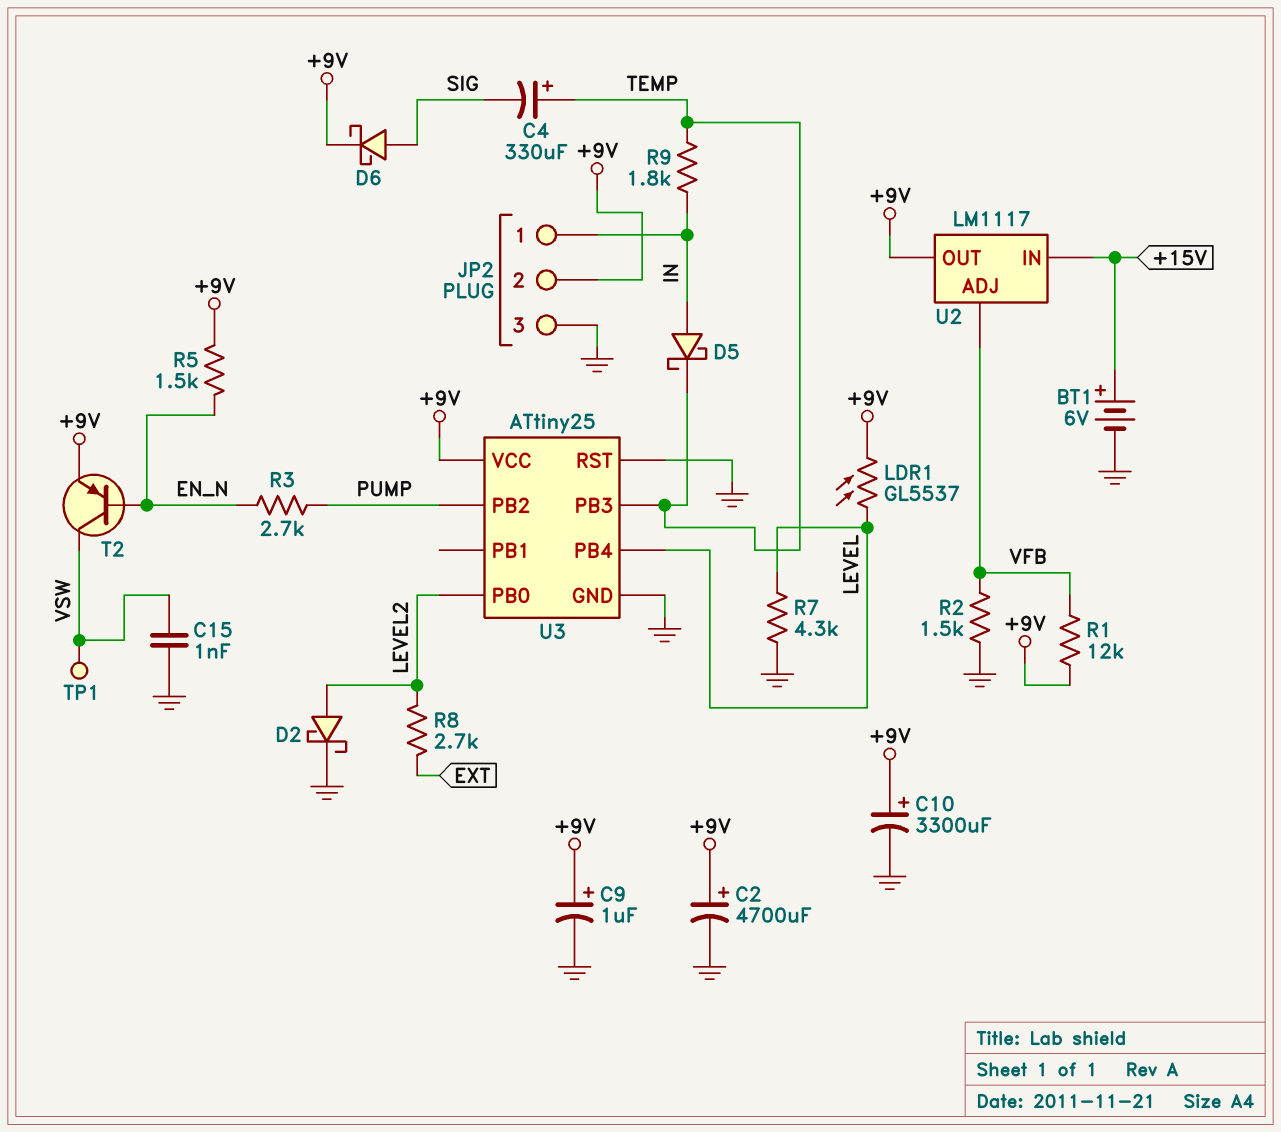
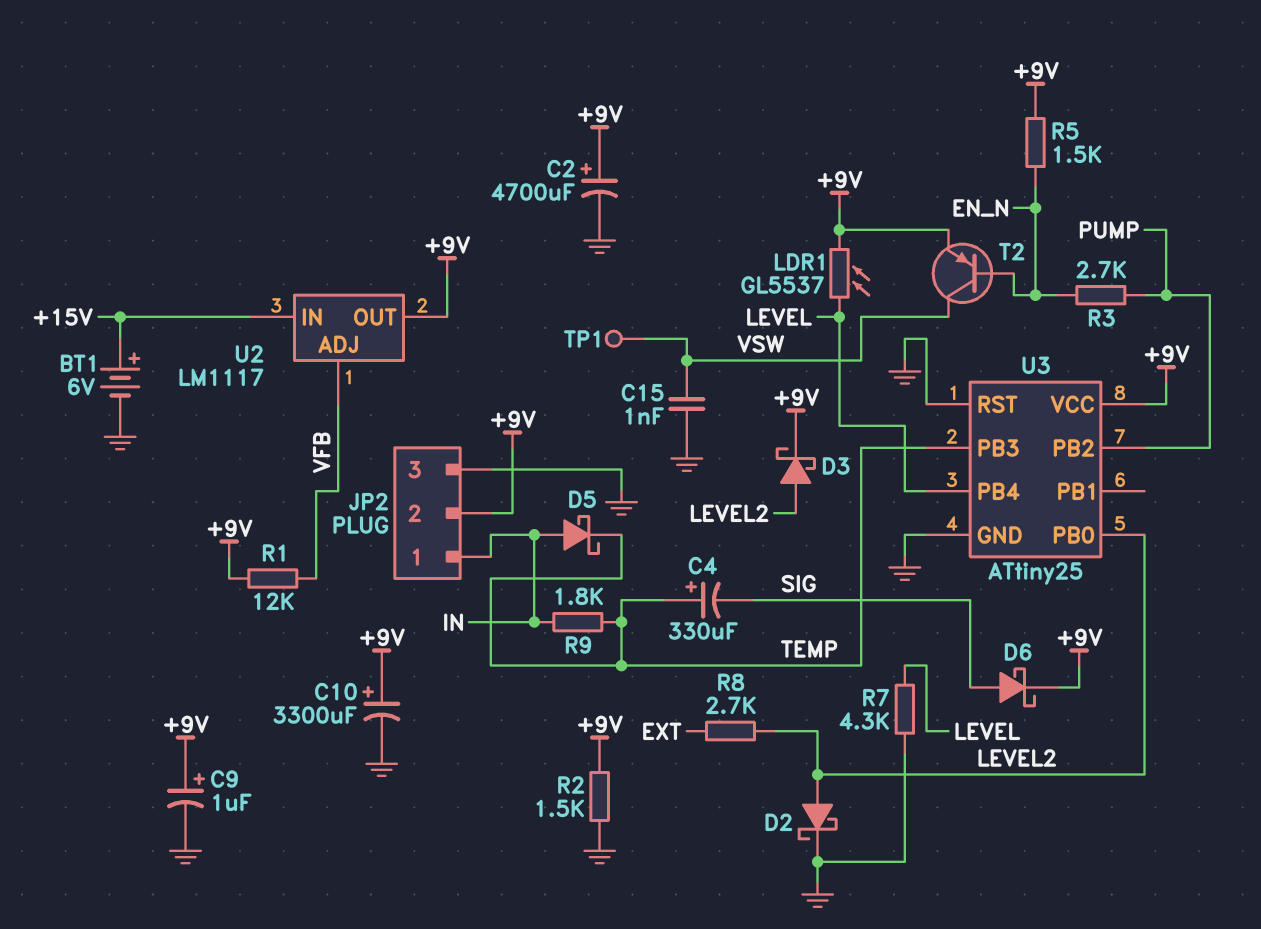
D3: none -> schottky (A LEVEL2, K +9V)
R2: 1.5k (GND, VFB) -> 1.5k (+9V, GND)

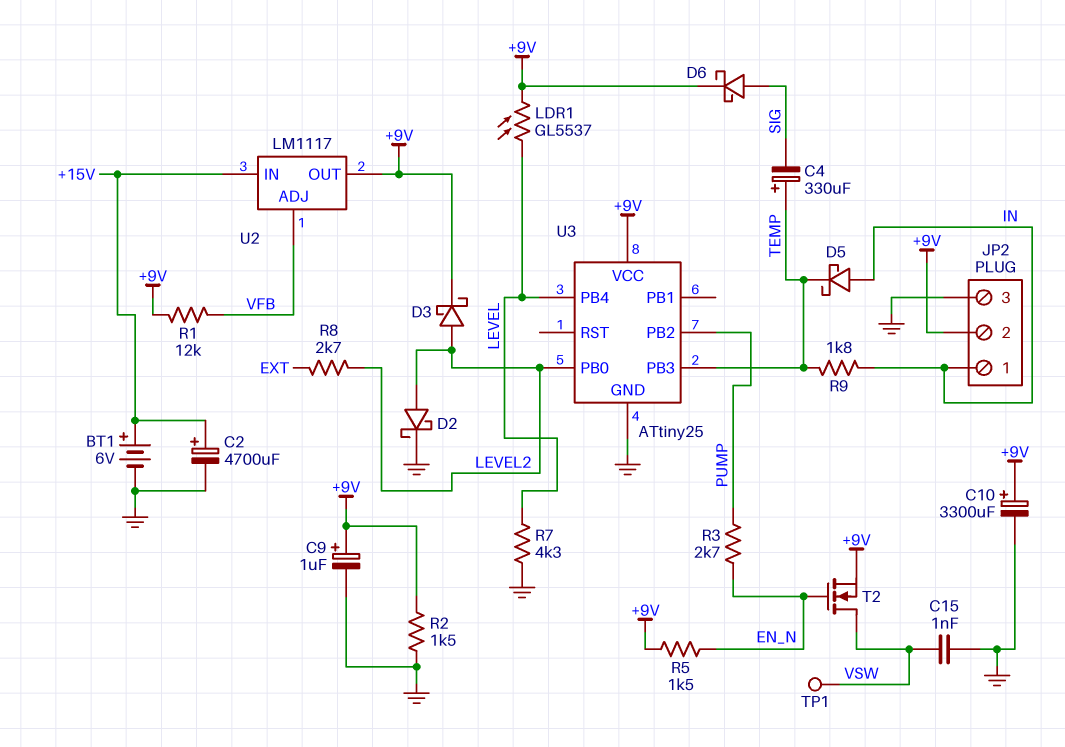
C2: 4700uF (plus +9V, minus GND) -> 4700uF (plus +15V, minus GND)
T2: PNP (B EN_N, C VSW, E +9V) -> NMOS (G EN_N, D VSW, S +9V)
U3 pin RST: GND -> none

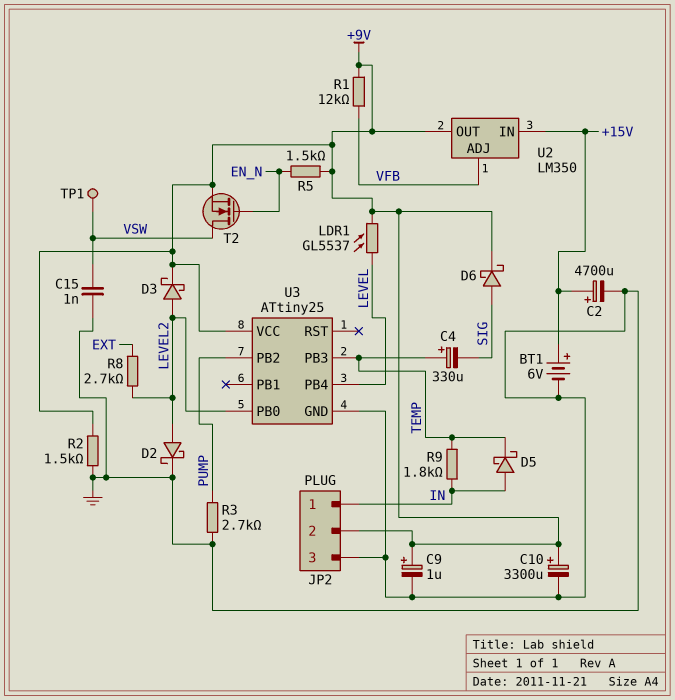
R3: 2.7k (EN_N, PUMP) -> 2.7k (GND, PUMP)
R7: 4.3k (GND, LEVEL) -> none
U2: LM1117 -> LM350

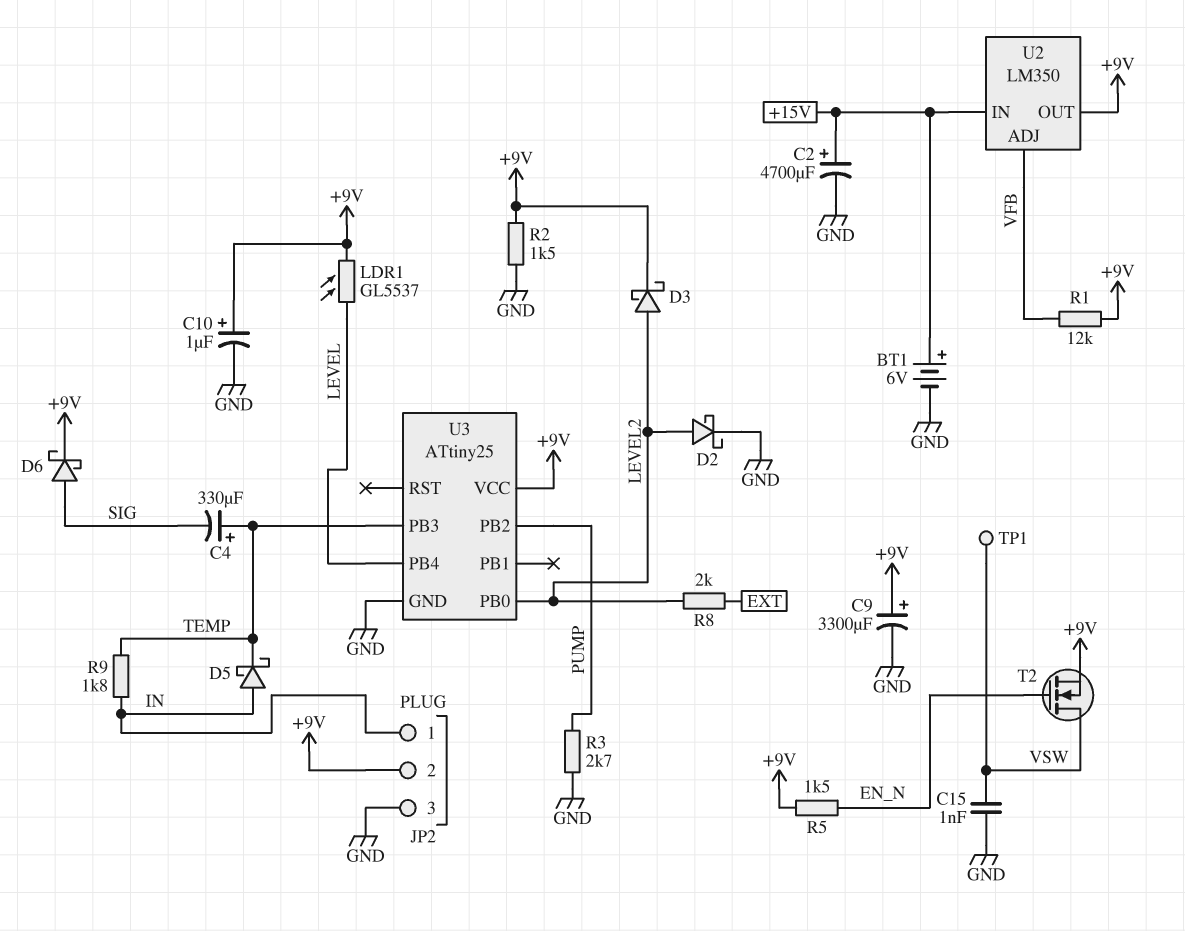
C9: 1uF (plus +9V, minus GND) -> 3300uF (plus +9V, minus GND)
C10: 3300uF (plus +9V, minus GND) -> 1uF (plus +9V, minus GND)
R8: 2.7k (EXT, LEVEL2) -> 2k (EXT, LEVEL2)

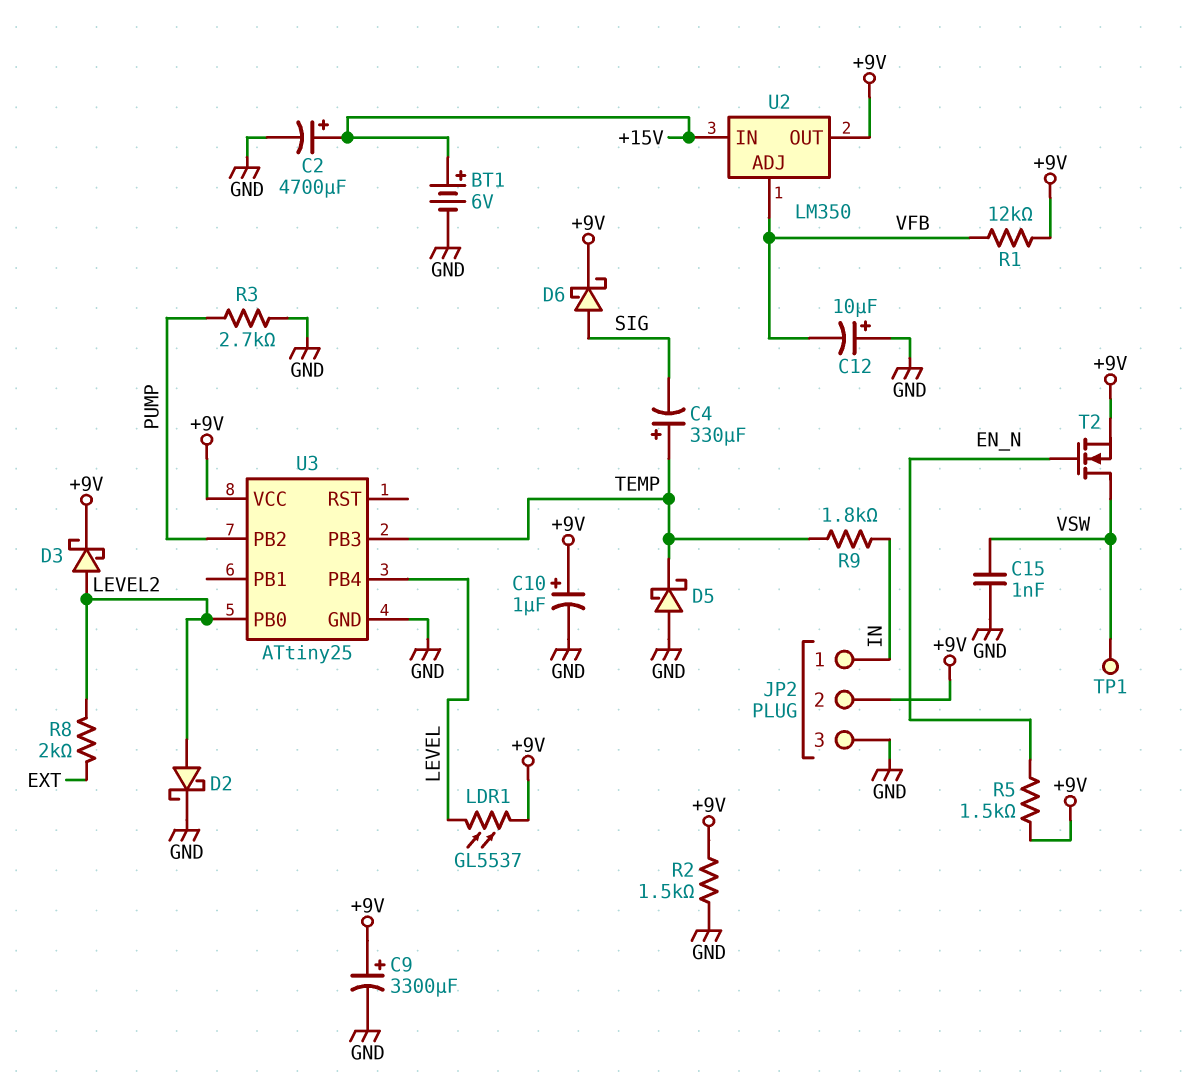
C12: none -> 10uF (plus GND, minus VFB)
D5: schottky (A IN, K TEMP) -> schottky (A GND, K TEMP)

